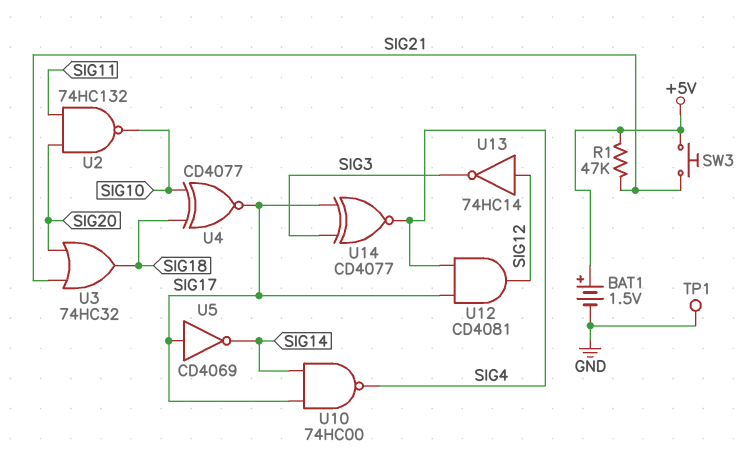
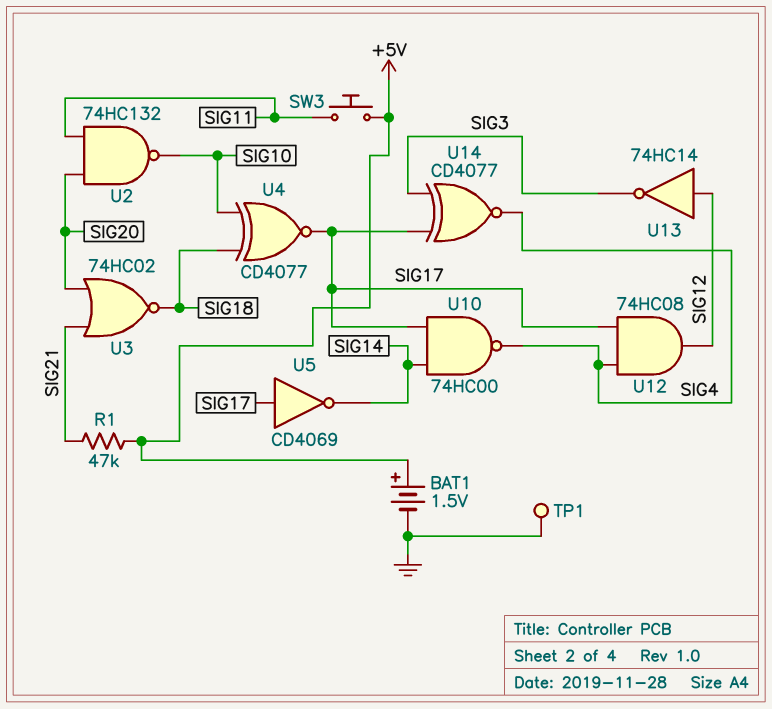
SW3: button (+5V, SIG21) -> button (+5V, SIG11)
U3: OR 74HC32 (in SIG20, in SIG21, out SIG18) -> NOR 74HC02 (in SIG20, in SIG21, out SIG18)
U12: AND CD4081 (in SIG4, in SIG17, out SIG12) -> AND 74HC08 (in SIG4, in SIG17, out SIG12)

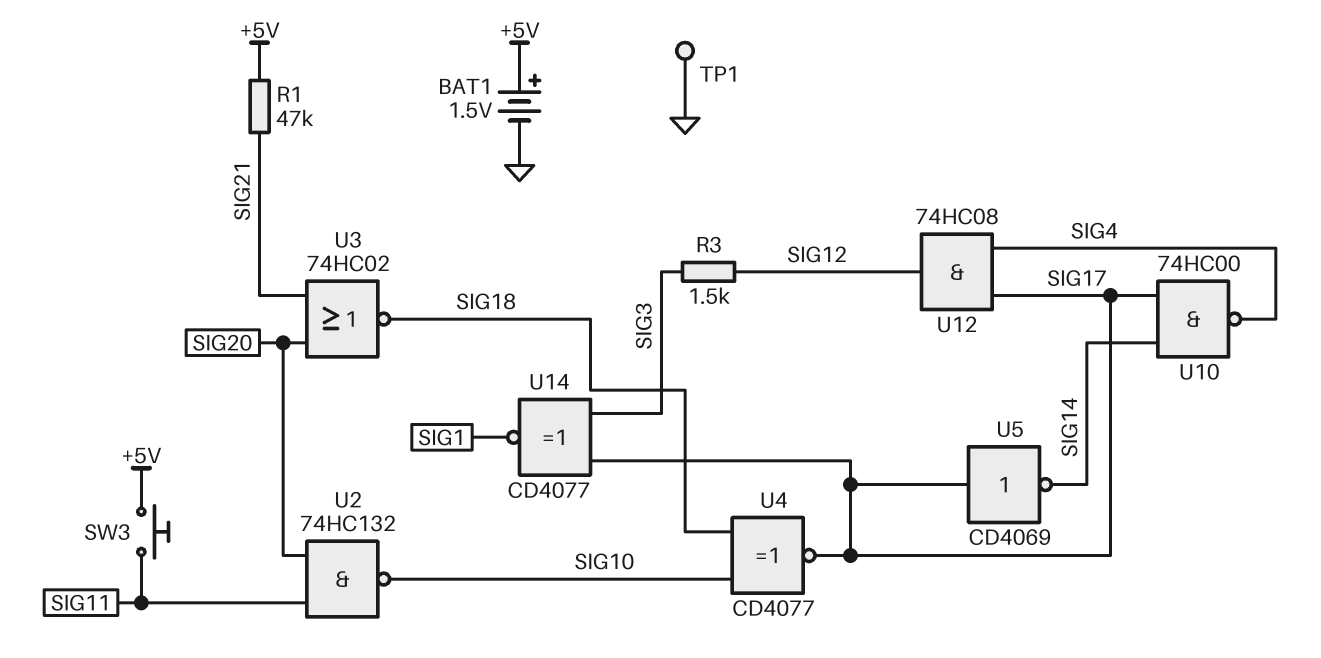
R3: none -> 1.5k (SIG3, SIG12)
U13: NOT 74HC14 (in SIG12, out SIG3) -> none
U14: XNOR CD4077 (in SIG3, in SIG17, out SIG4) -> XNOR CD4077 (in SIG3, in SIG17, out SIG1)

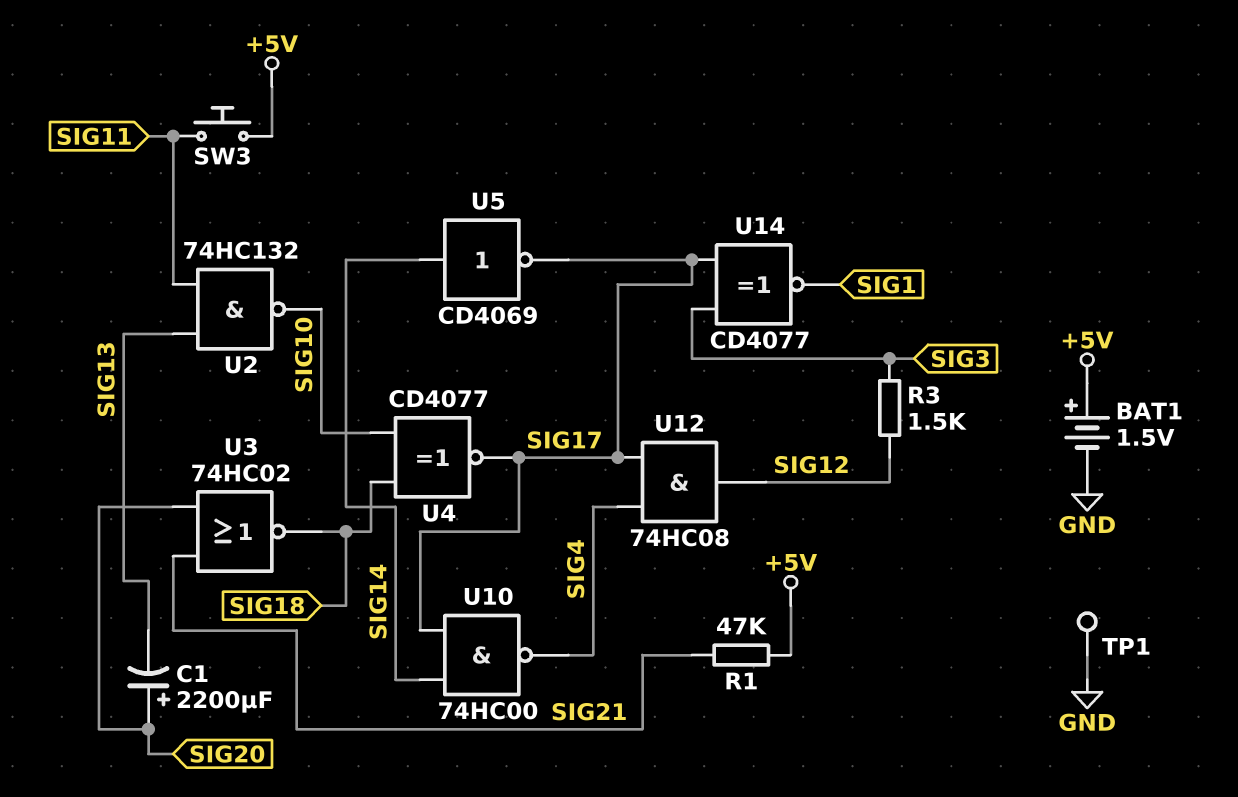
C1: none -> 2200uF (plus SIG20, minus SIG13)
U2: NAND 74HC132 (in SIG11, in SIG20, out SIG10) -> NAND 74HC132 (in SIG11, in SIG13, out SIG10)
U5: NOT CD4069 (in SIG17, out SIG14) -> NOT CD4069 (in SIG14, out SIG17)

